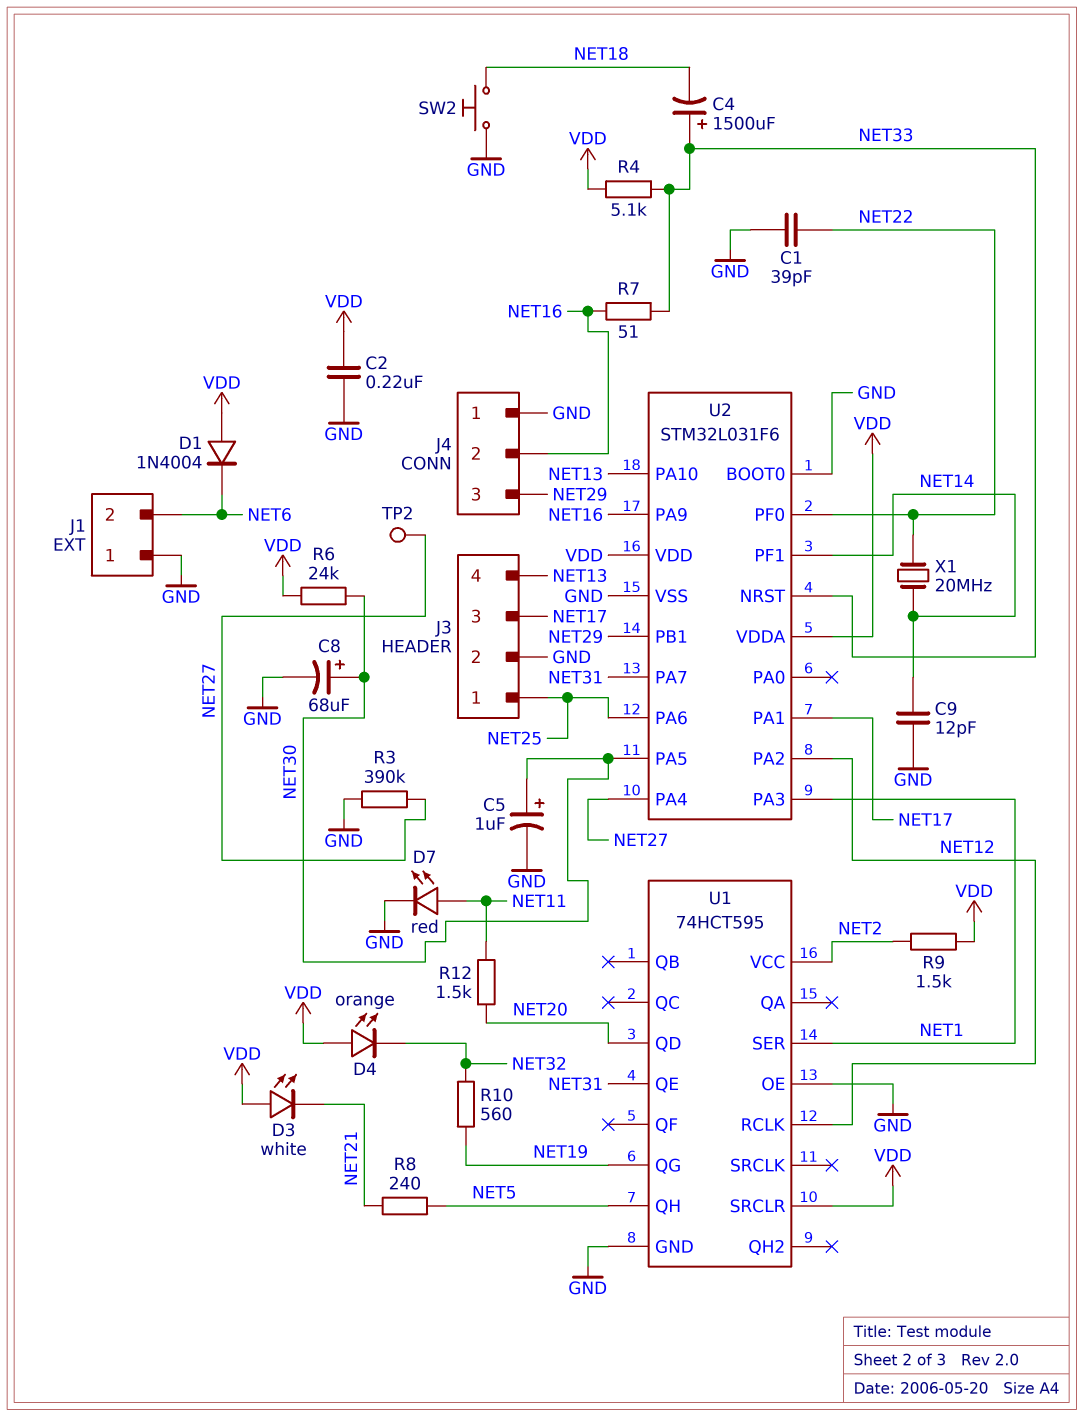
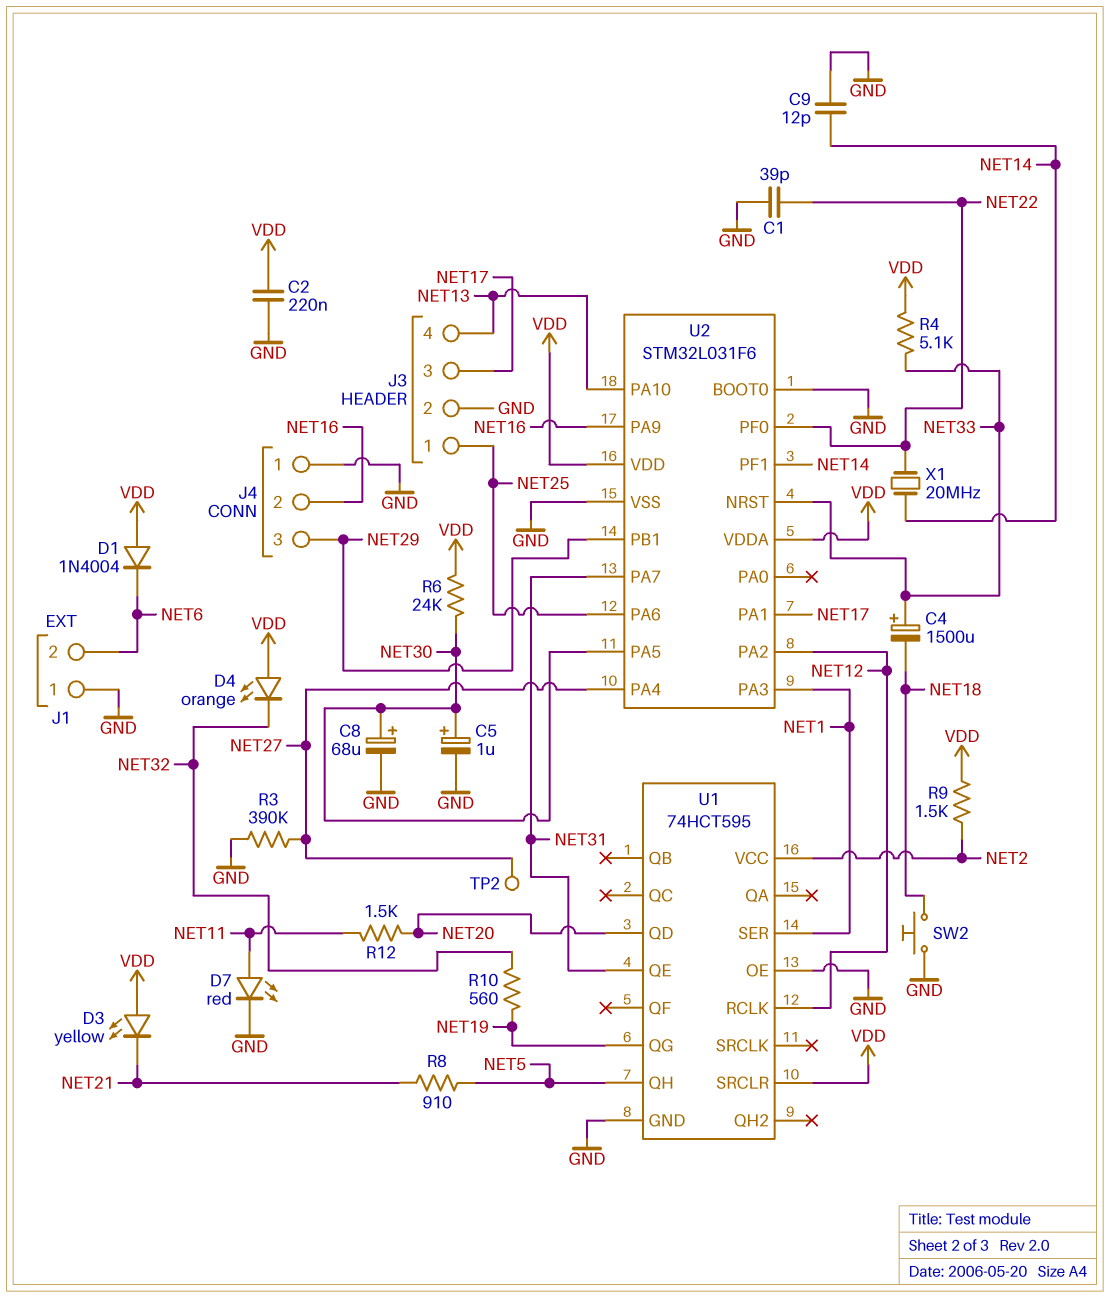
D3: LED white (A VDD, K NET21) -> LED yellow (A VDD, K NET21)
R7: 51 (NET16, NET33) -> none
R8: 240 (NET5, NET21) -> 910 (NET5, NET21)

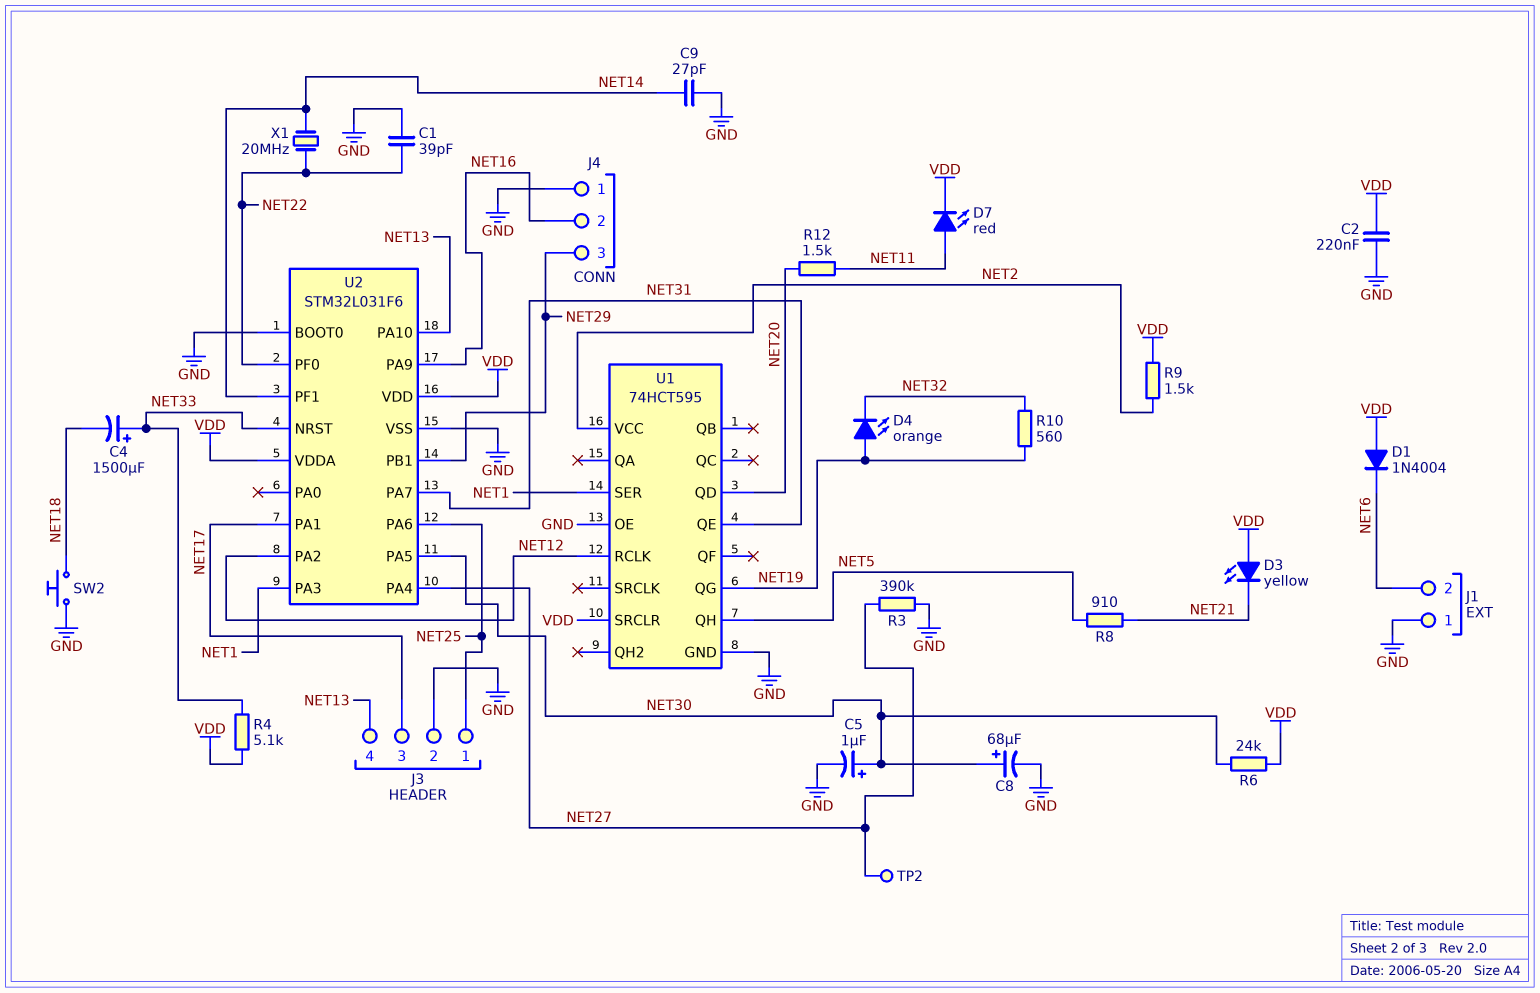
C9: 12pF (GND, NET14) -> 27pF (GND, NET14)
D4: LED orange (A VDD, K NET32) -> LED orange (A NET19, K NET32)
D7: LED red (A NET11, K GND) -> LED red (A NET11, K VDD)

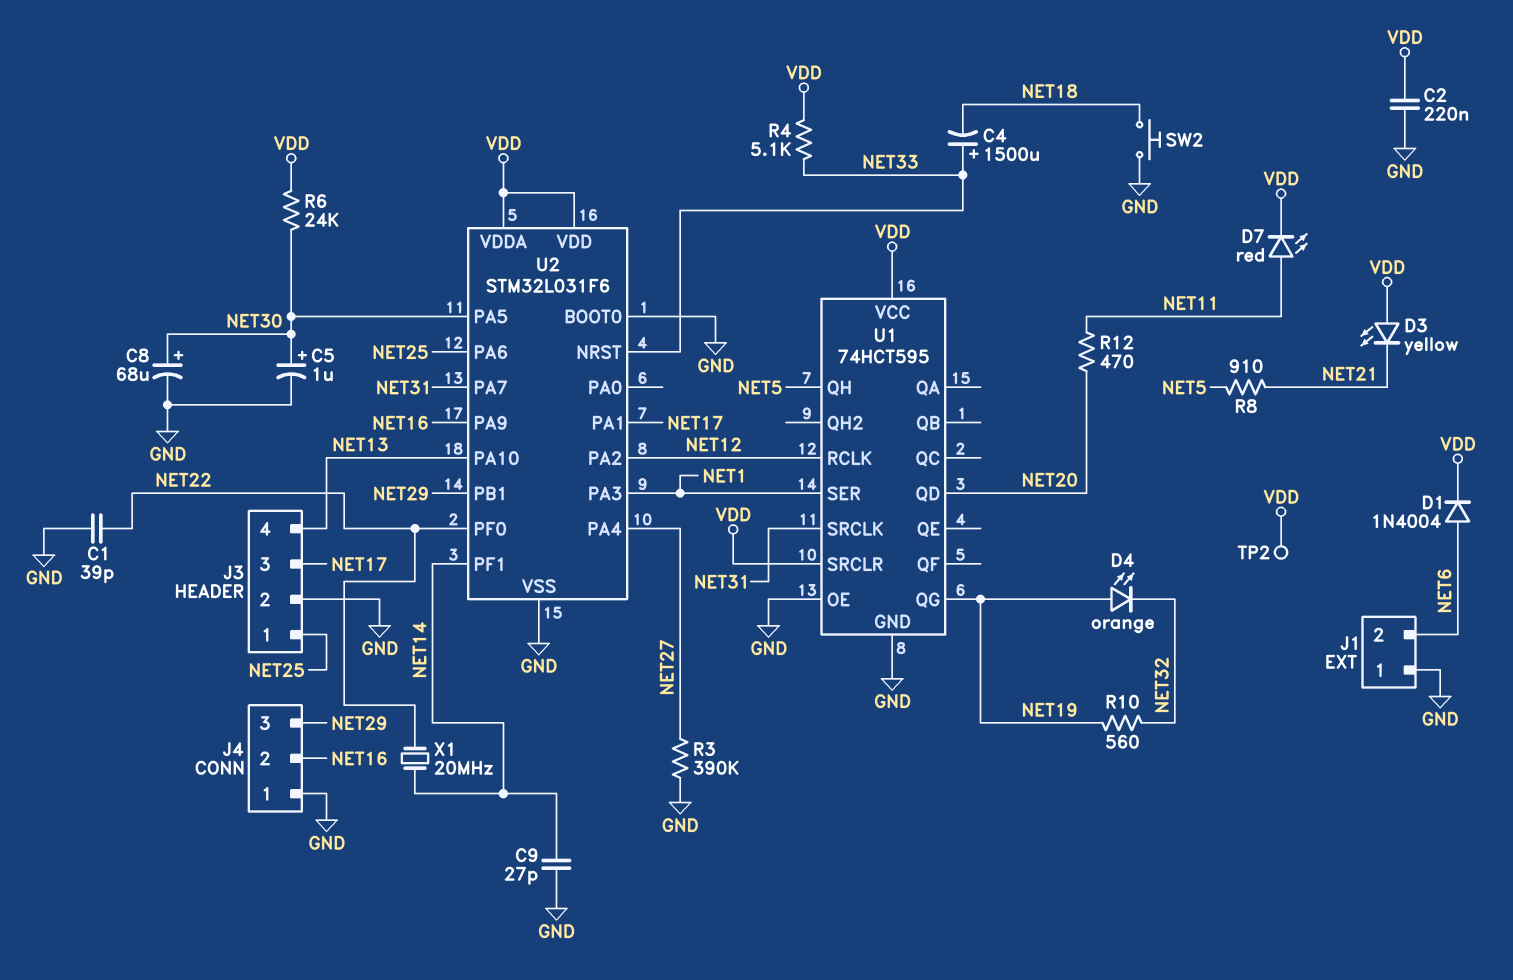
D1: diode 1N4004 (A VDD, K NET6) -> diode 1N4004 (A NET6, K VDD)
R9: 1.5k (NET2, VDD) -> none
R12: 1.5k (NET11, NET20) -> 470 (NET11, NET20)
TP2: test point (NET27) -> test point (VDD)
U1 pin QE: NET31 -> none
U1 pin SRCLK: none -> NET31
U1 pin VCC: NET2 -> VDD

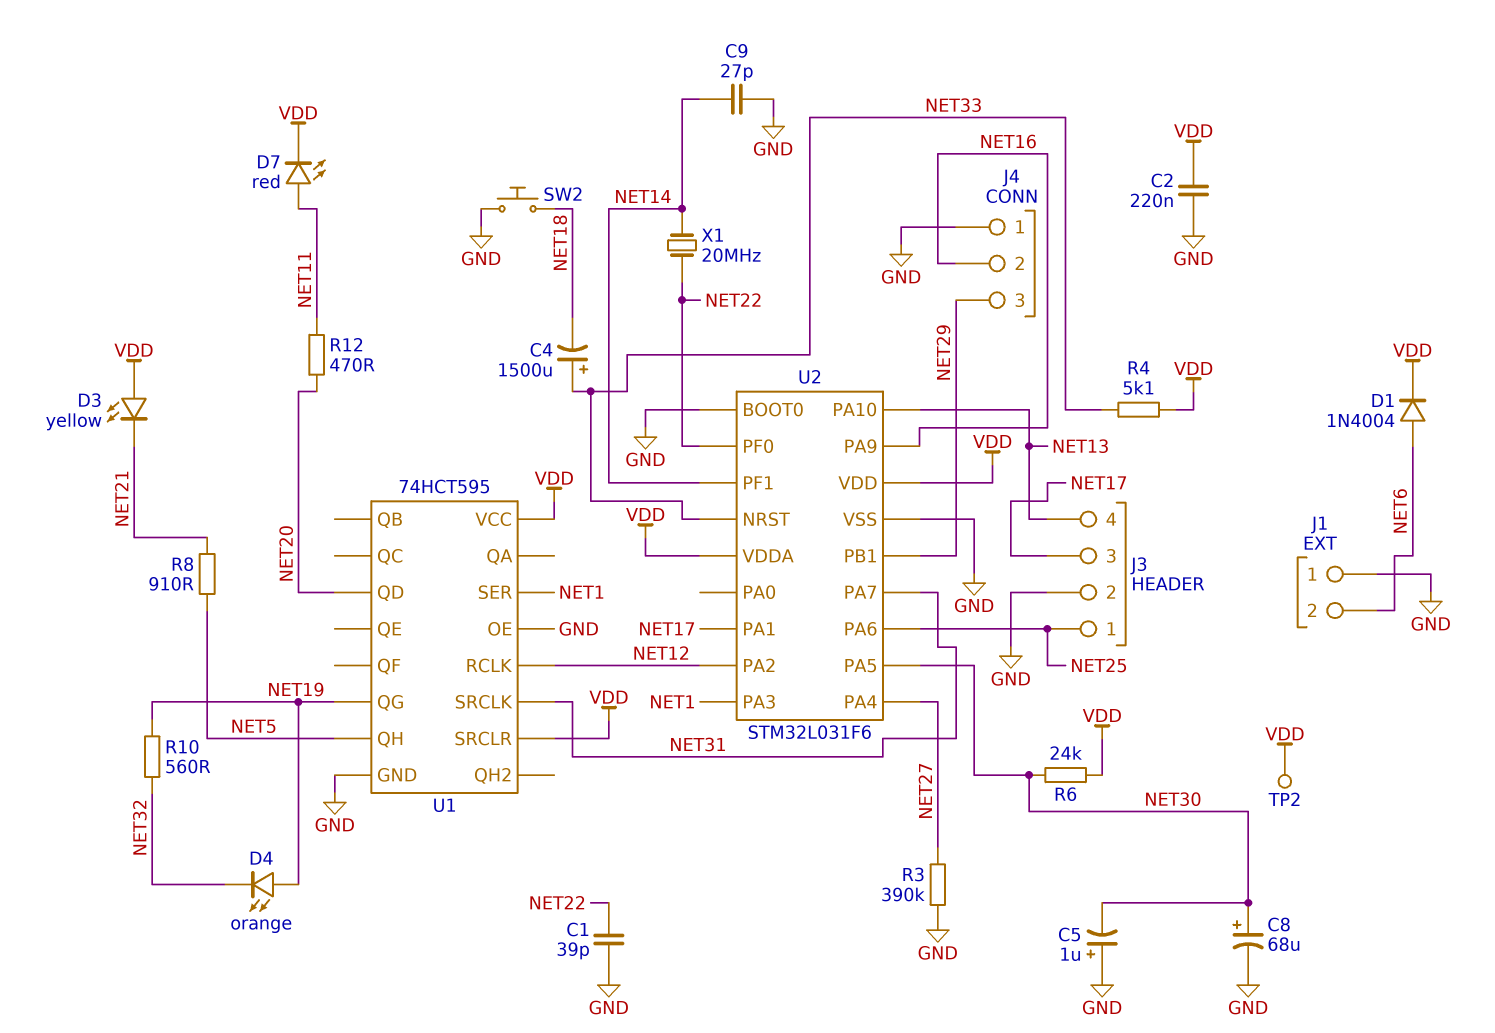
C5: 1uF (plus NET30, minus GND) -> 1uF (plus GND, minus NET30)

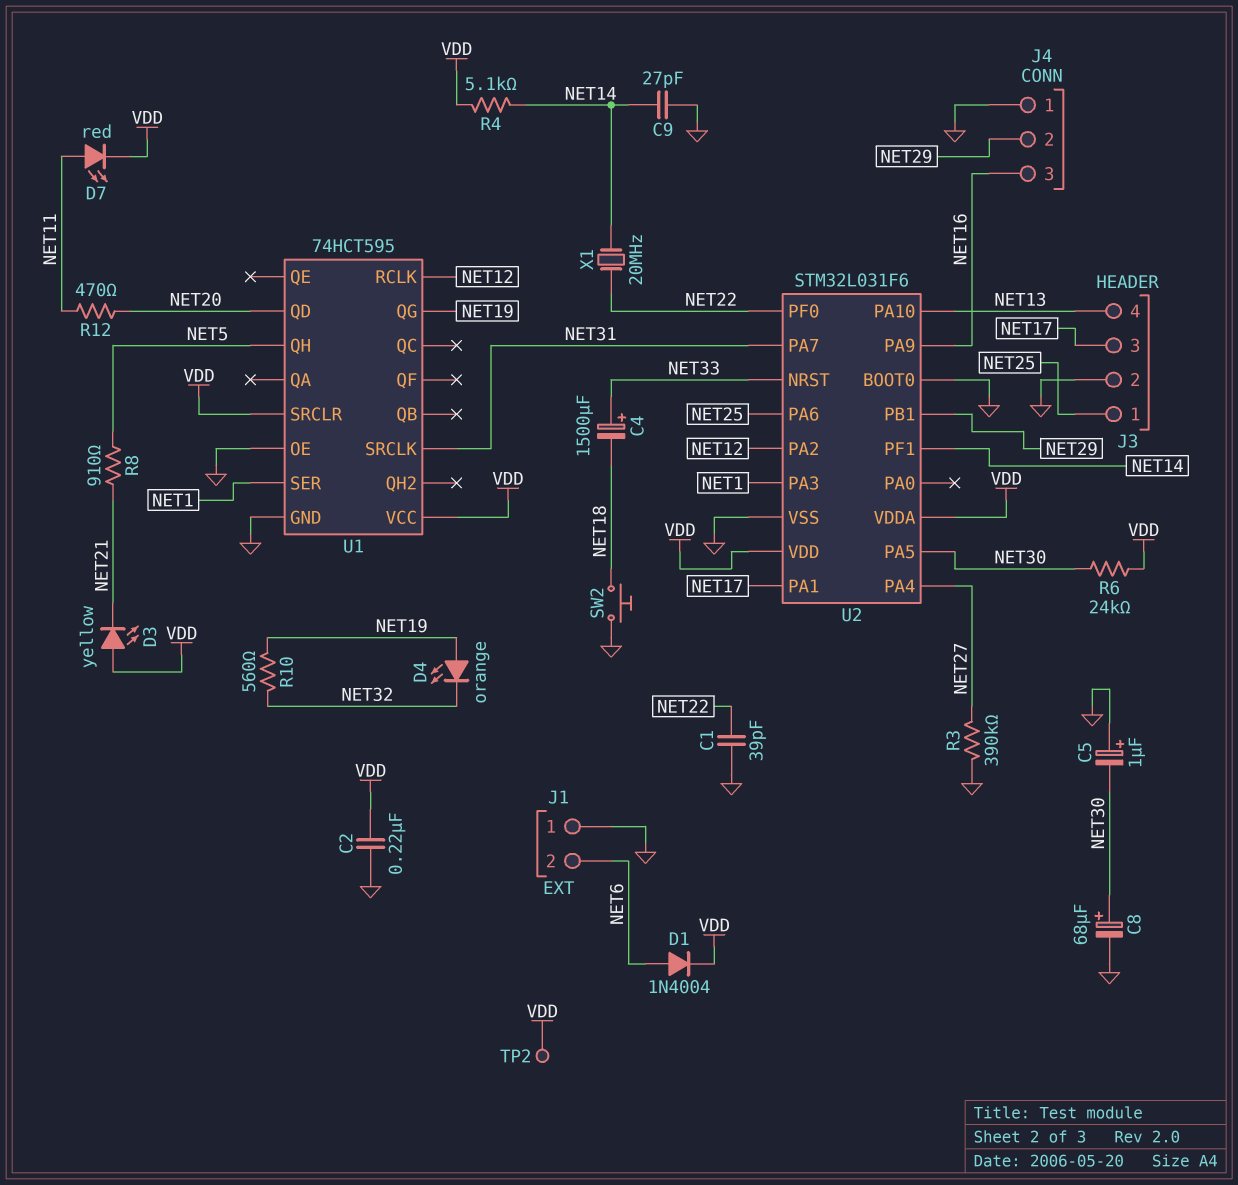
J4 pin 2: NET16 -> NET29
J4 pin 3: NET29 -> NET16
R4: 5.1k (NET33, VDD) -> 5.1k (NET14, VDD)

